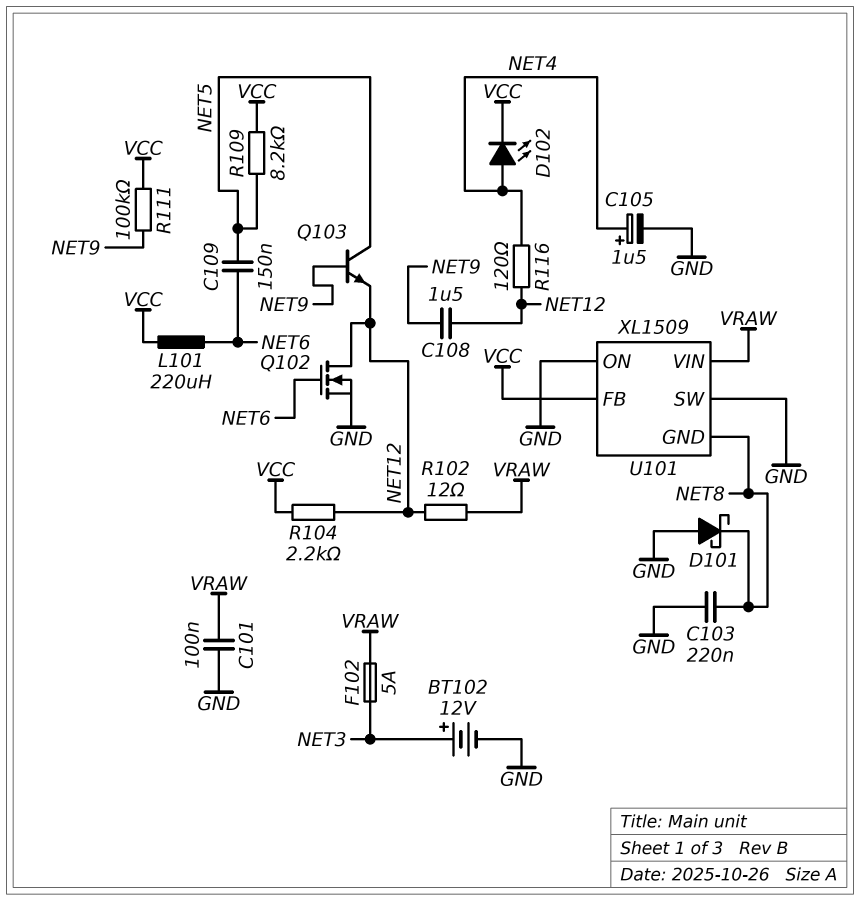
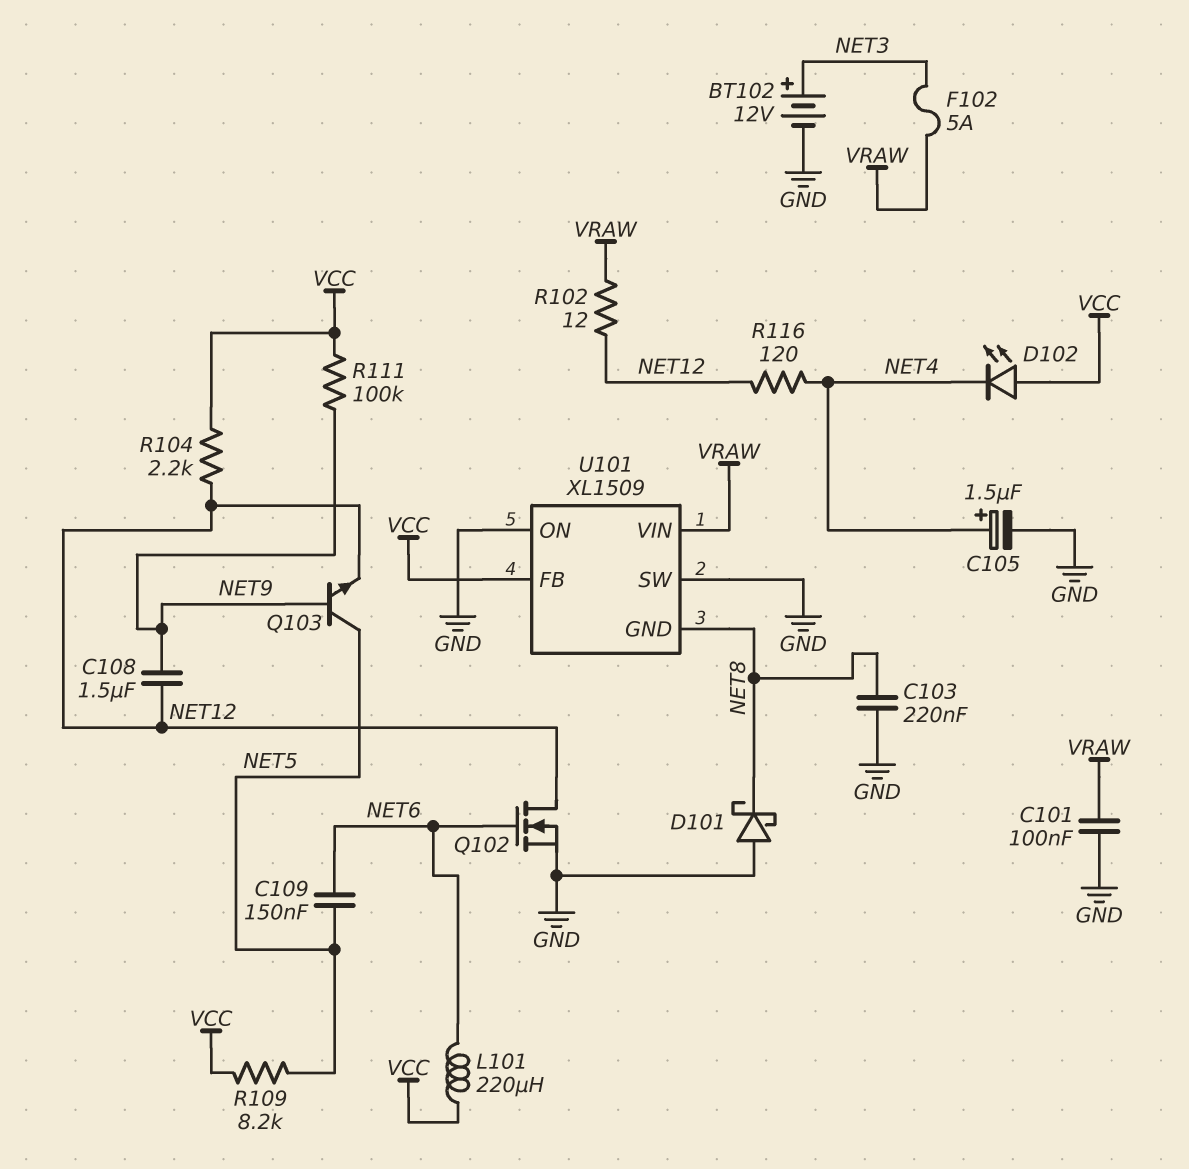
D102: LED (A NET4, K VCC) -> LED (A VCC, K NET4)

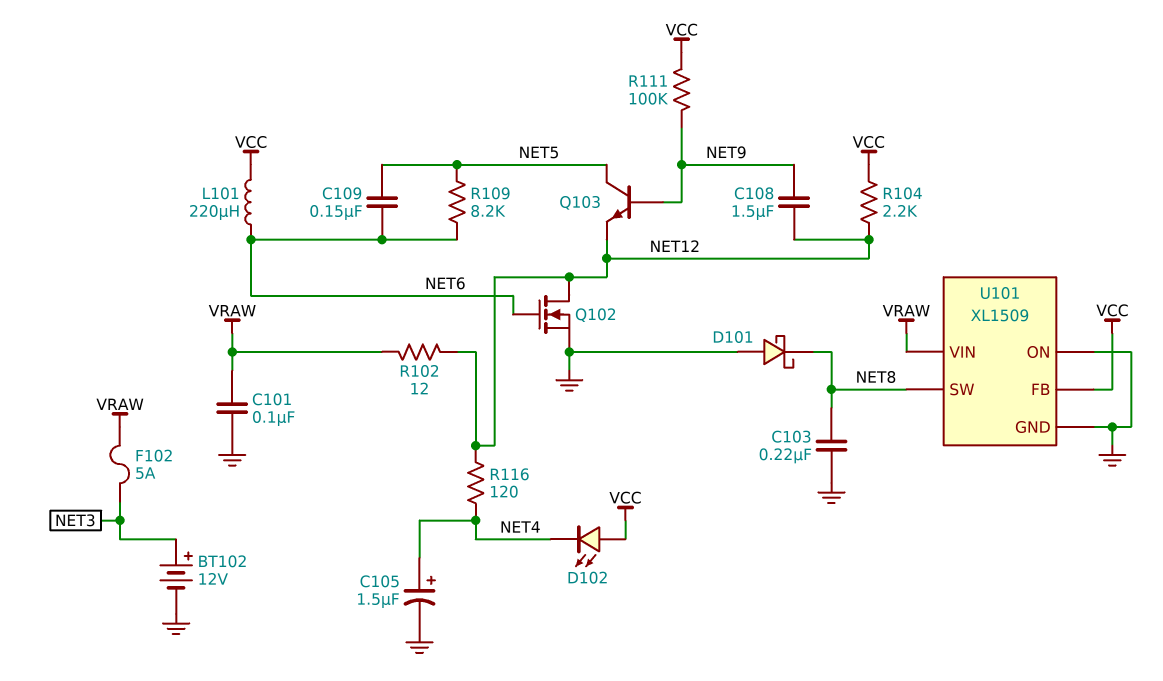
R109: 8.2k (NET5, VCC) -> 8.2k (NET5, NET6)
U101 pin GND: NET8 -> GND
U101 pin SW: GND -> NET8

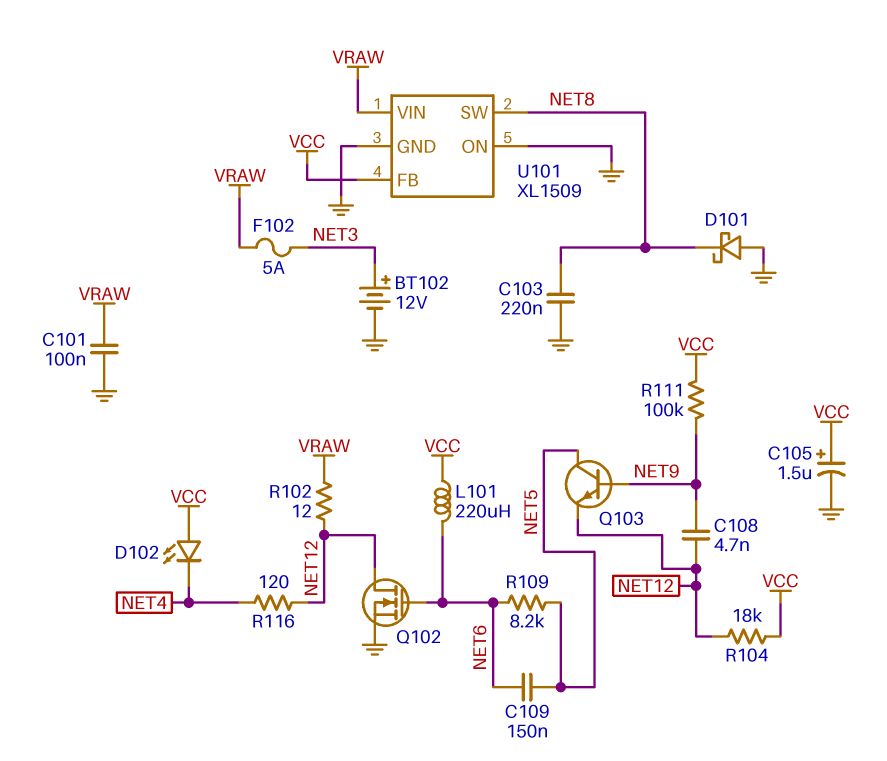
C105: 1.5uF (plus NET4, minus GND) -> 1.5uF (plus VCC, minus GND)
C108: 1.5uF (NET9, NET12) -> 4.7nF (NET9, NET12)
R104: 2.2k (NET12, VCC) -> 18k (NET12, VCC)

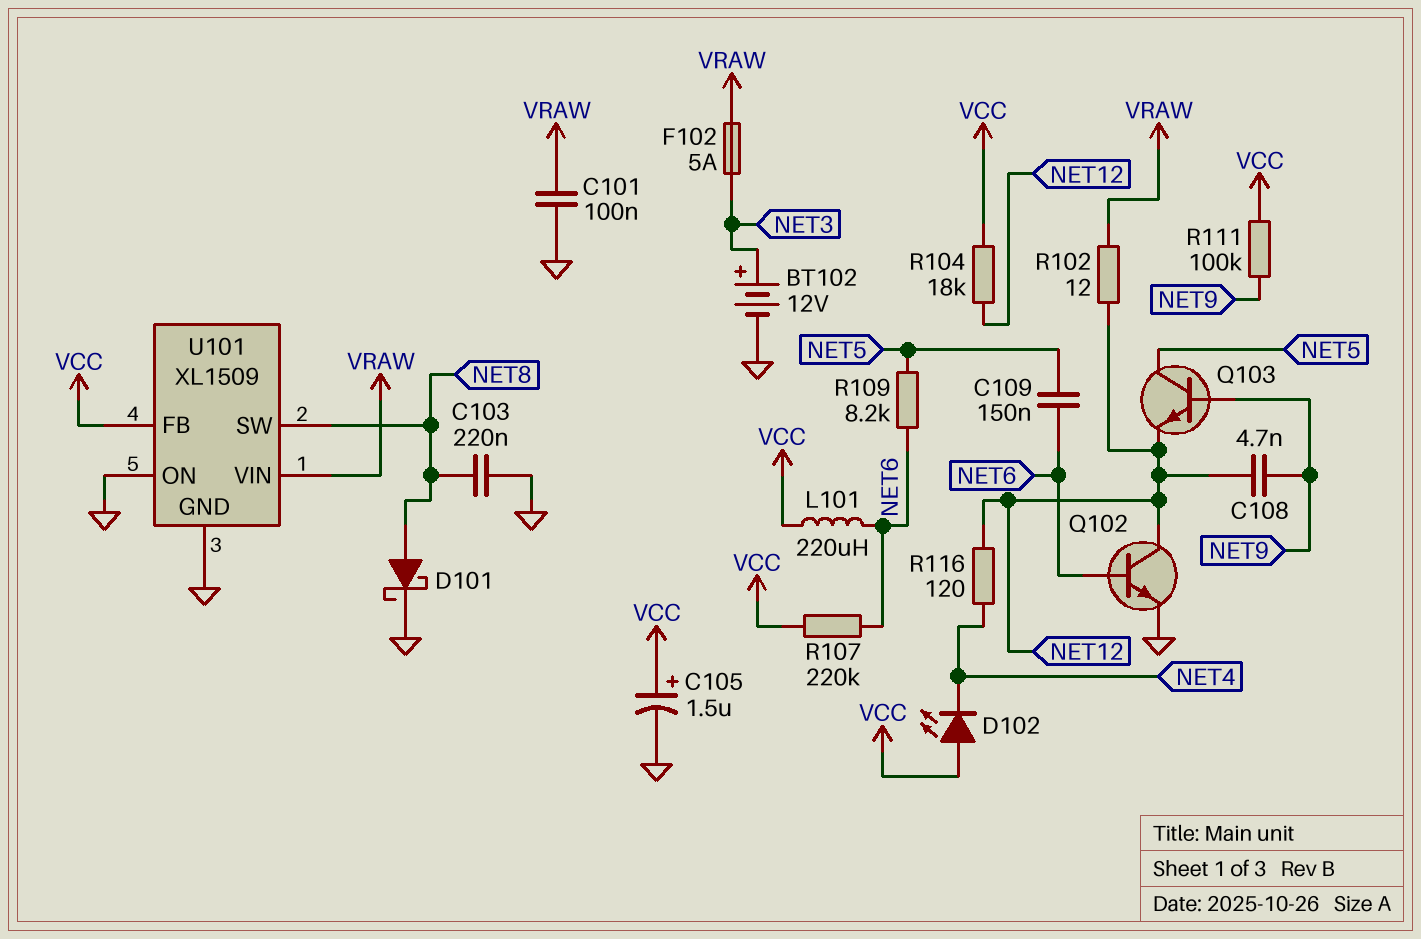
D101: schottky (A GND, K NET8) -> schottky (A NET8, K GND)
Q102: NMOS (G NET6, D NET12, S GND) -> NPN (B NET6, C NET12, E GND)
R107: none -> 220k (NET6, VCC)

